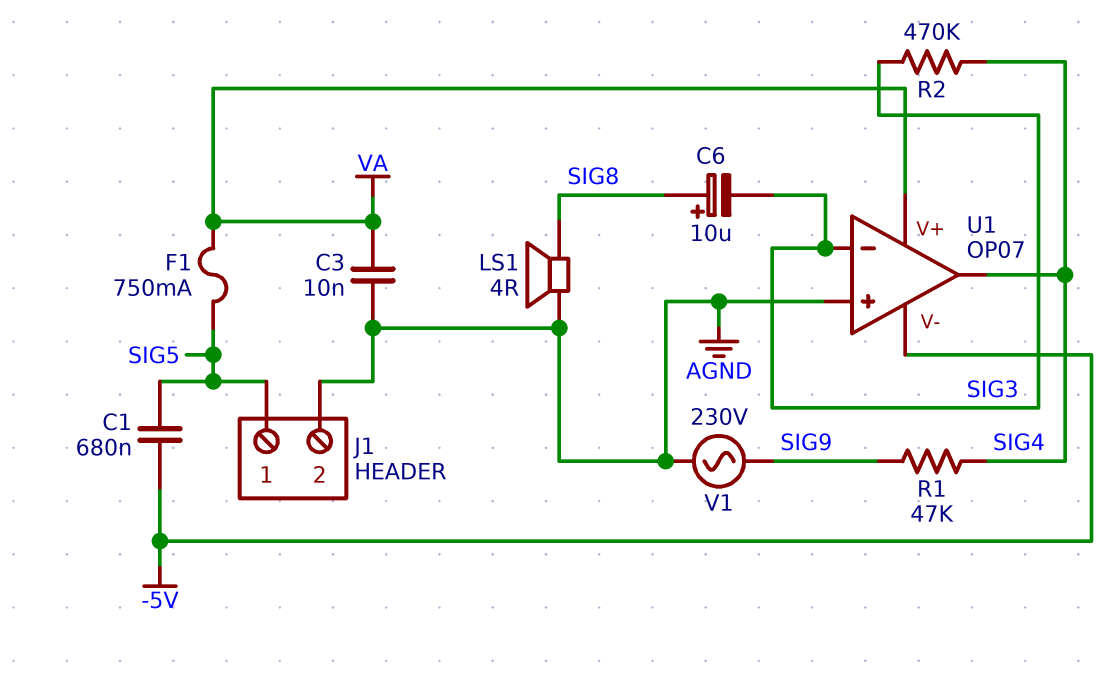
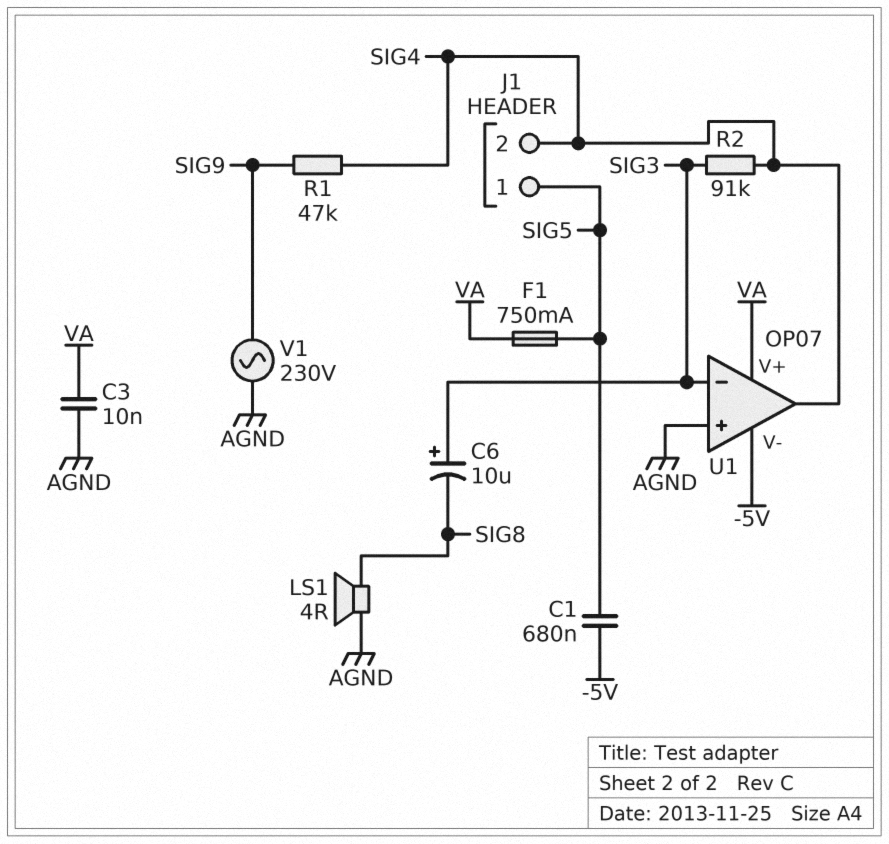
C6: 10uF (plus SIG8, minus SIG3) -> 10uF (plus SIG3, minus SIG8)
J1 pin 2: AGND -> SIG4
R2: 470k (SIG3, SIG4) -> 91k (SIG3, SIG4)

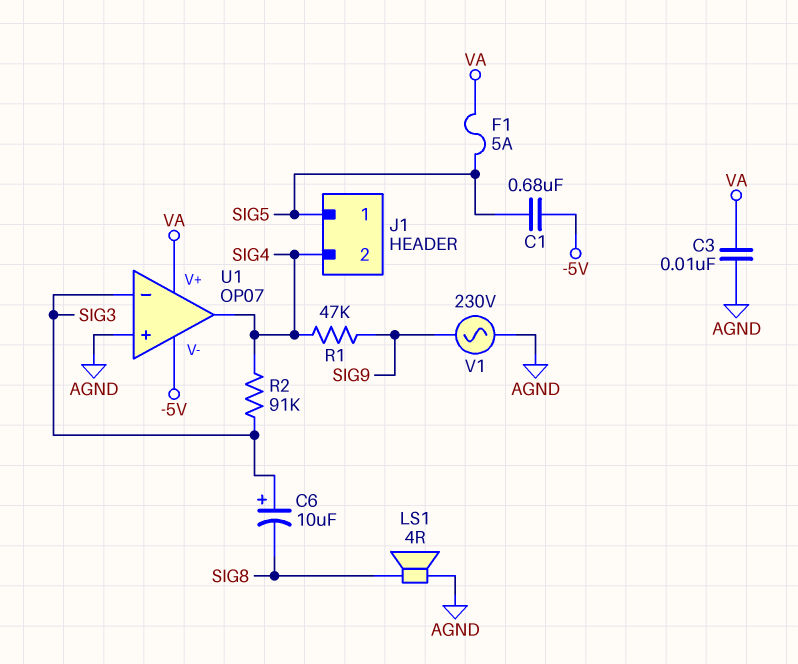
F1: 750mA (SIG5, VA) -> 5A (SIG5, VA)

